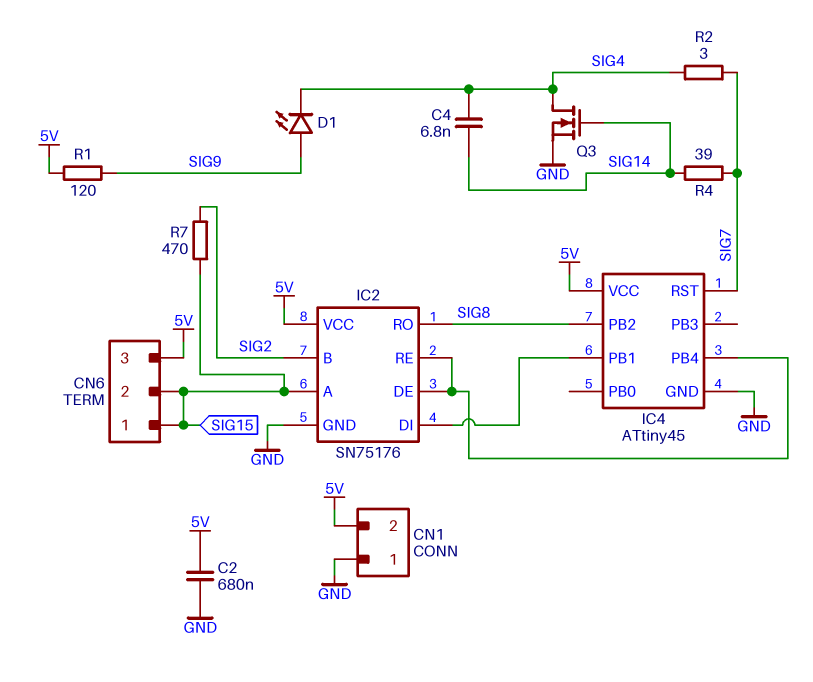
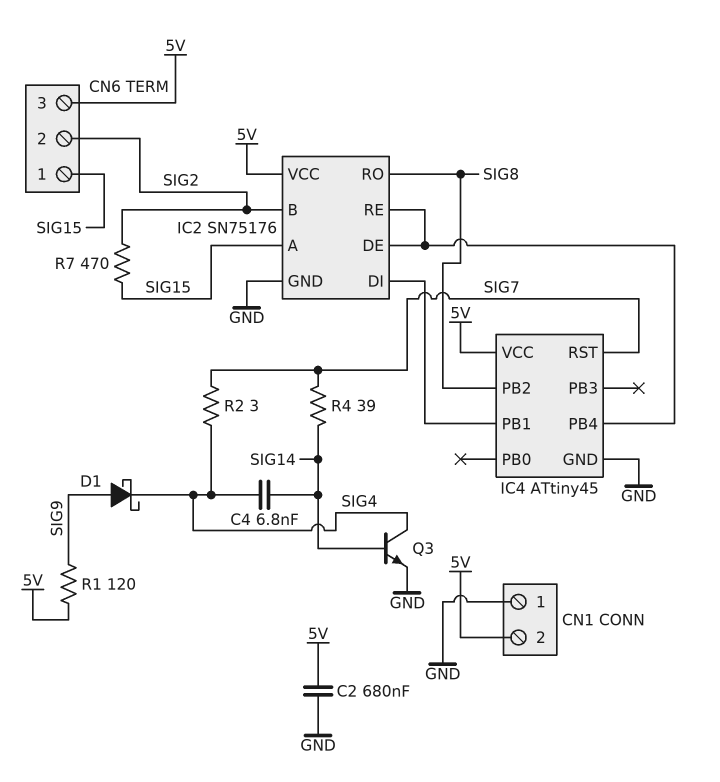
CN6 pin 2: SIG15 -> SIG2
D1: LED (A SIG9, K SIG4) -> schottky (A SIG9, K SIG4)
Q3: NMOS (G SIG14, D SIG4, S GND) -> NPN (B SIG14, C SIG4, E GND)

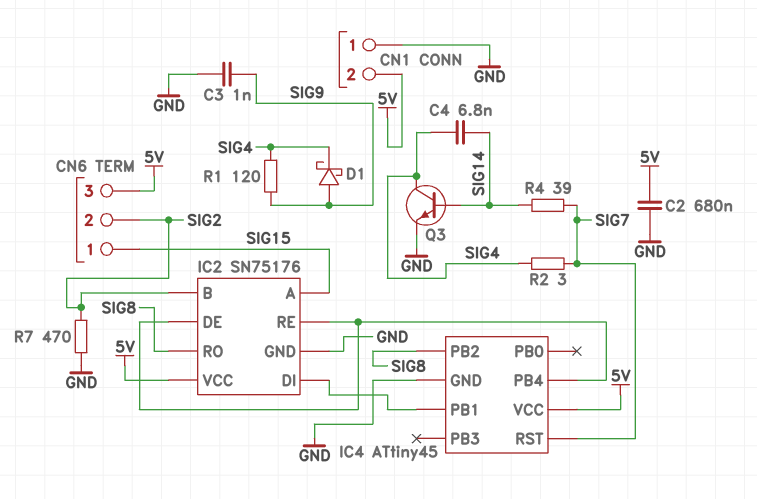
C3: none -> 1nF (GND, SIG9)
R1: 120 (5V, SIG9) -> 120 (SIG4, SIG9)
R7: 470 (SIG2, SIG15) -> 470 (GND, SIG2)

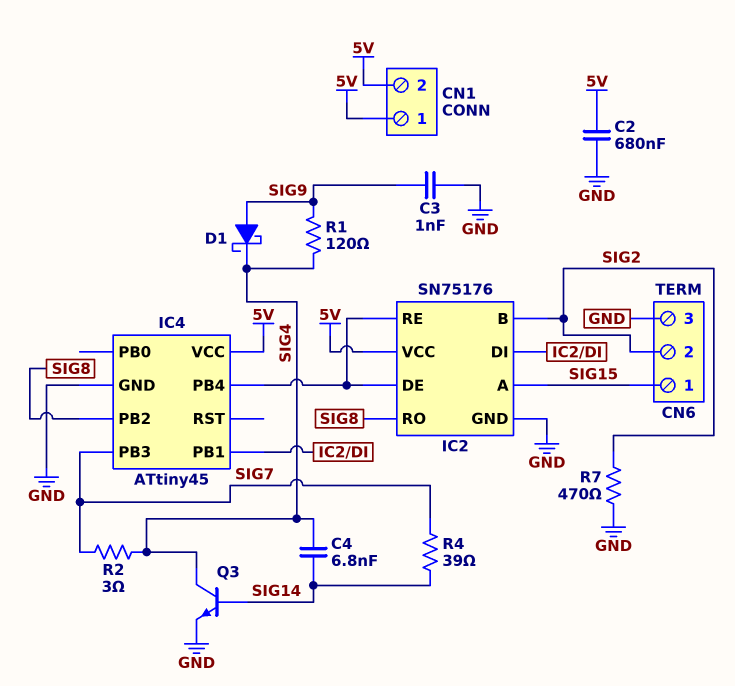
CN1 pin 1: GND -> 5V
CN6 pin 3: 5V -> GND
IC4 pin PB3: none -> SIG7
IC4 pin RST: SIG7 -> none

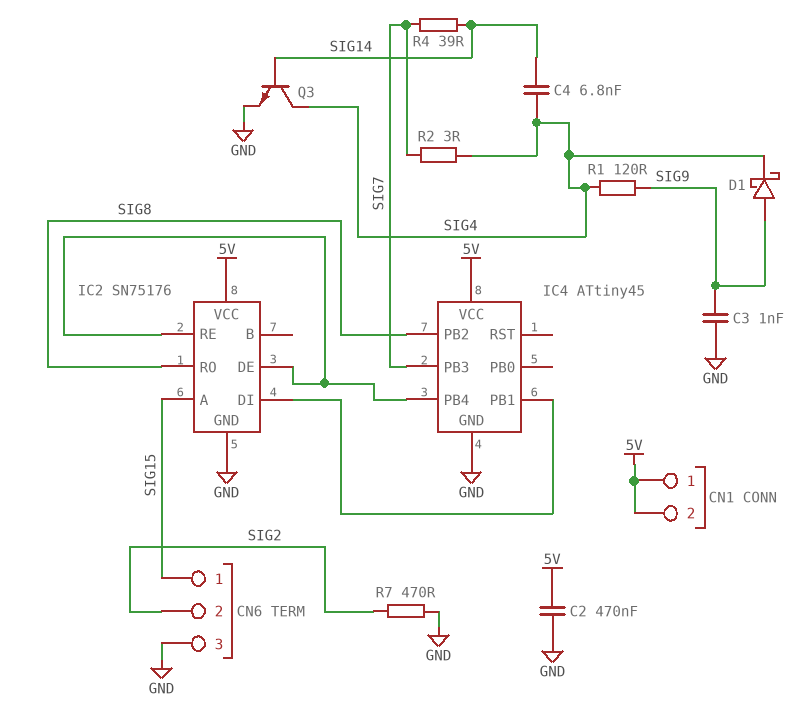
C2: 680nF (5V, GND) -> 470nF (5V, GND)
IC2 pin B: SIG2 -> none

